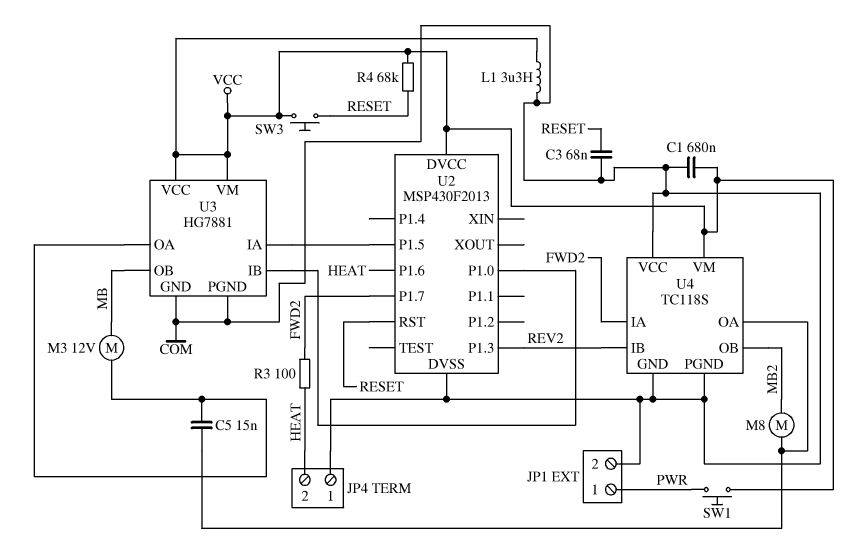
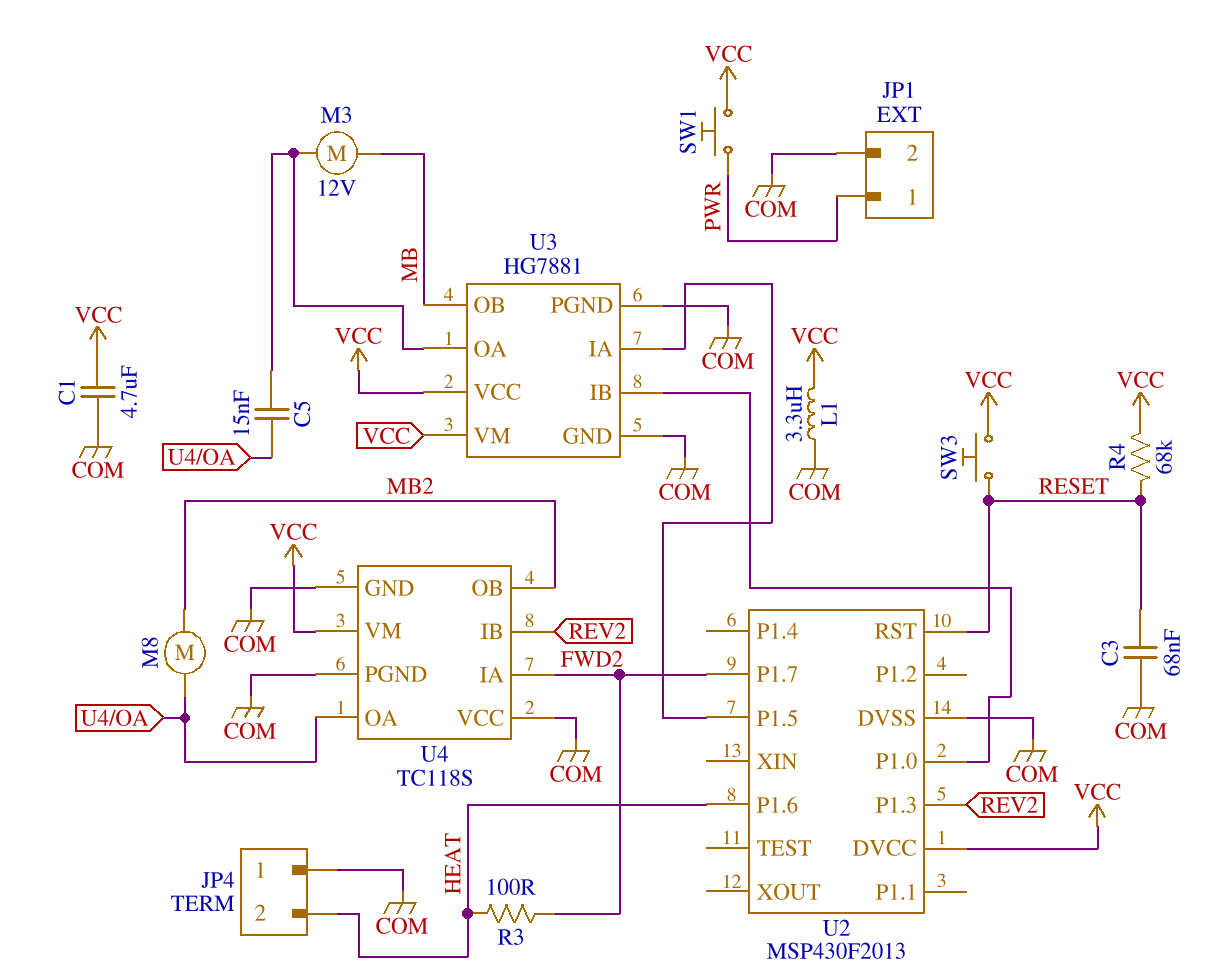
C1: 680nF (COM, VCC) -> 4.7uF (COM, VCC)

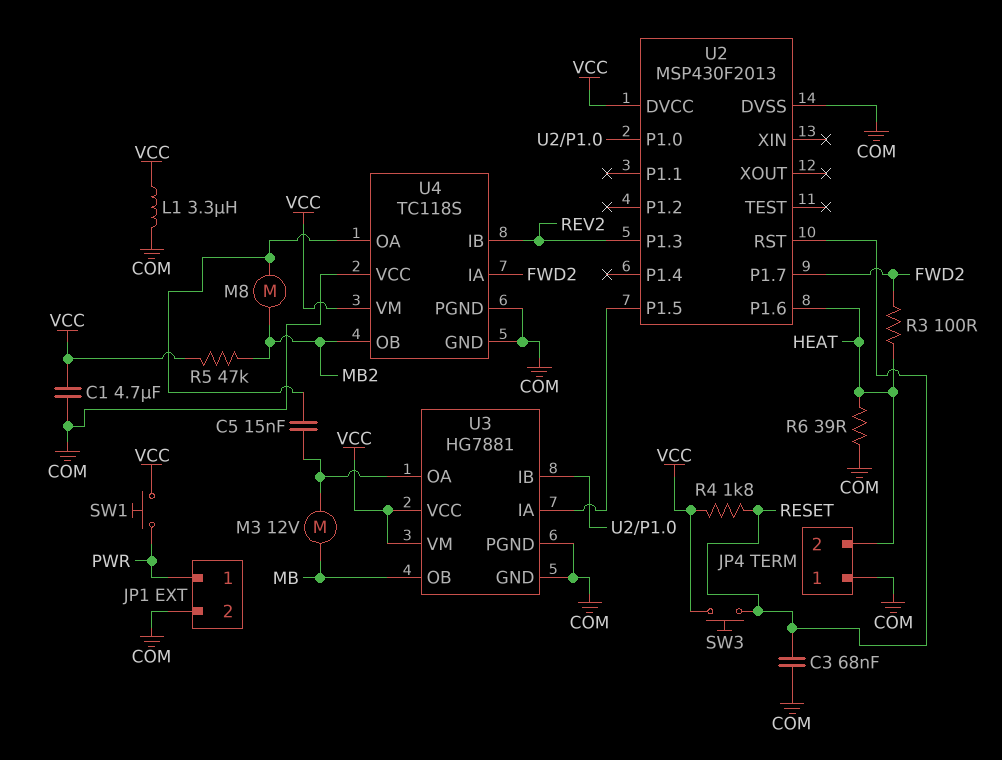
R4: 68k (RESET, VCC) -> 1.8k (RESET, VCC)
R5: none -> 47k (MB2, VCC)
R6: none -> 39 (COM, HEAT)

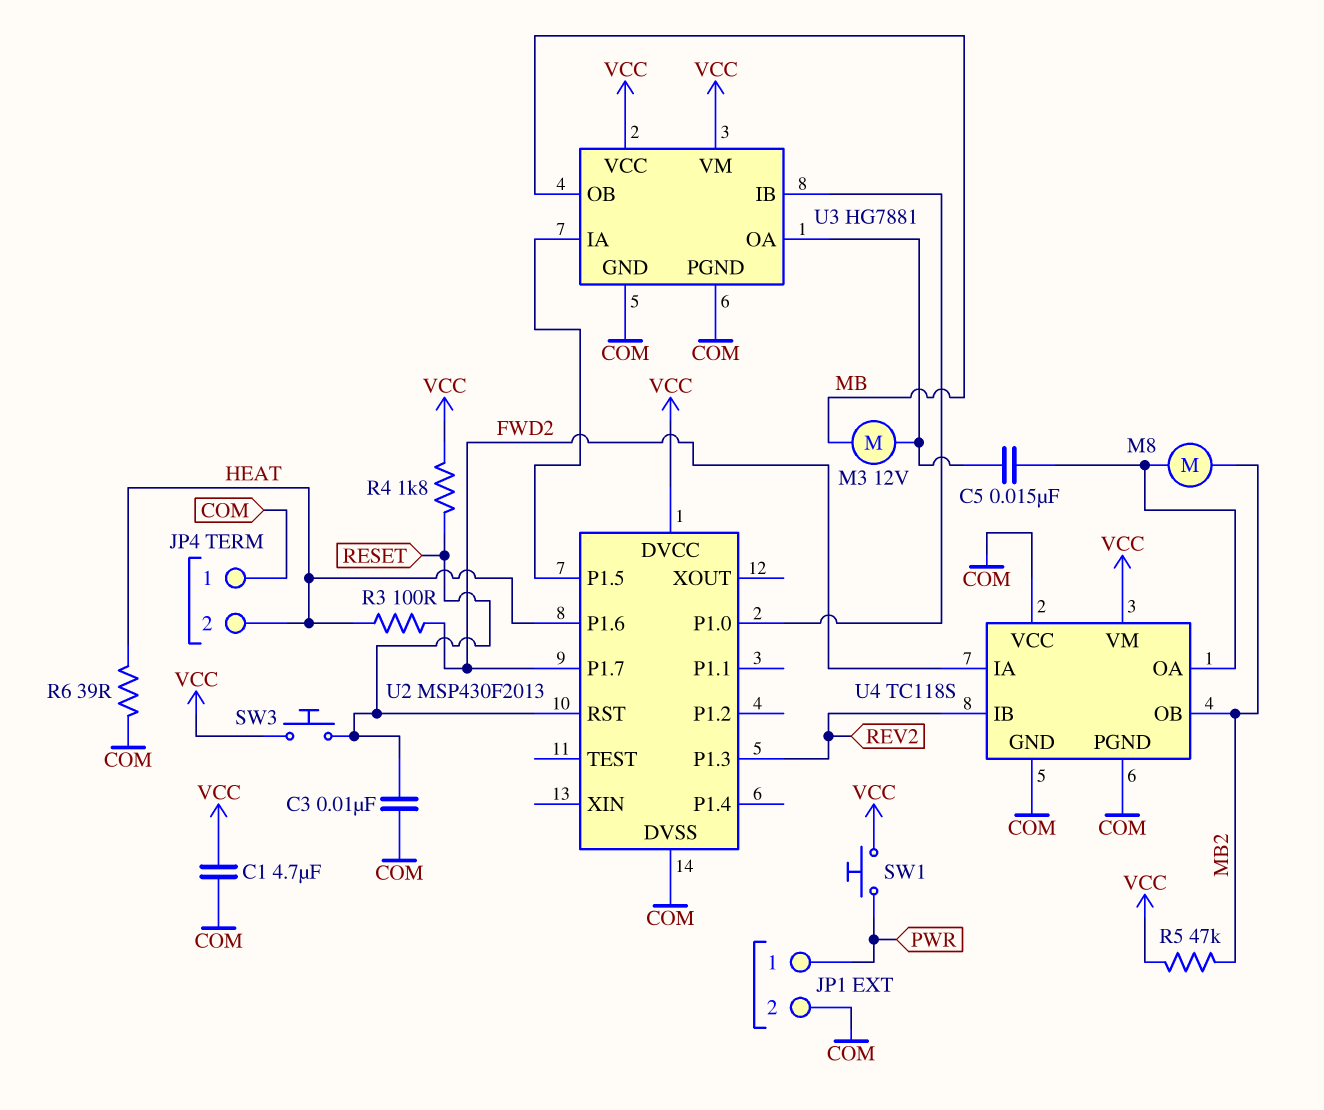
C3: 68nF (COM, RESET) -> 10nF (COM, RESET)
L1: 3.3uH (COM, VCC) -> none

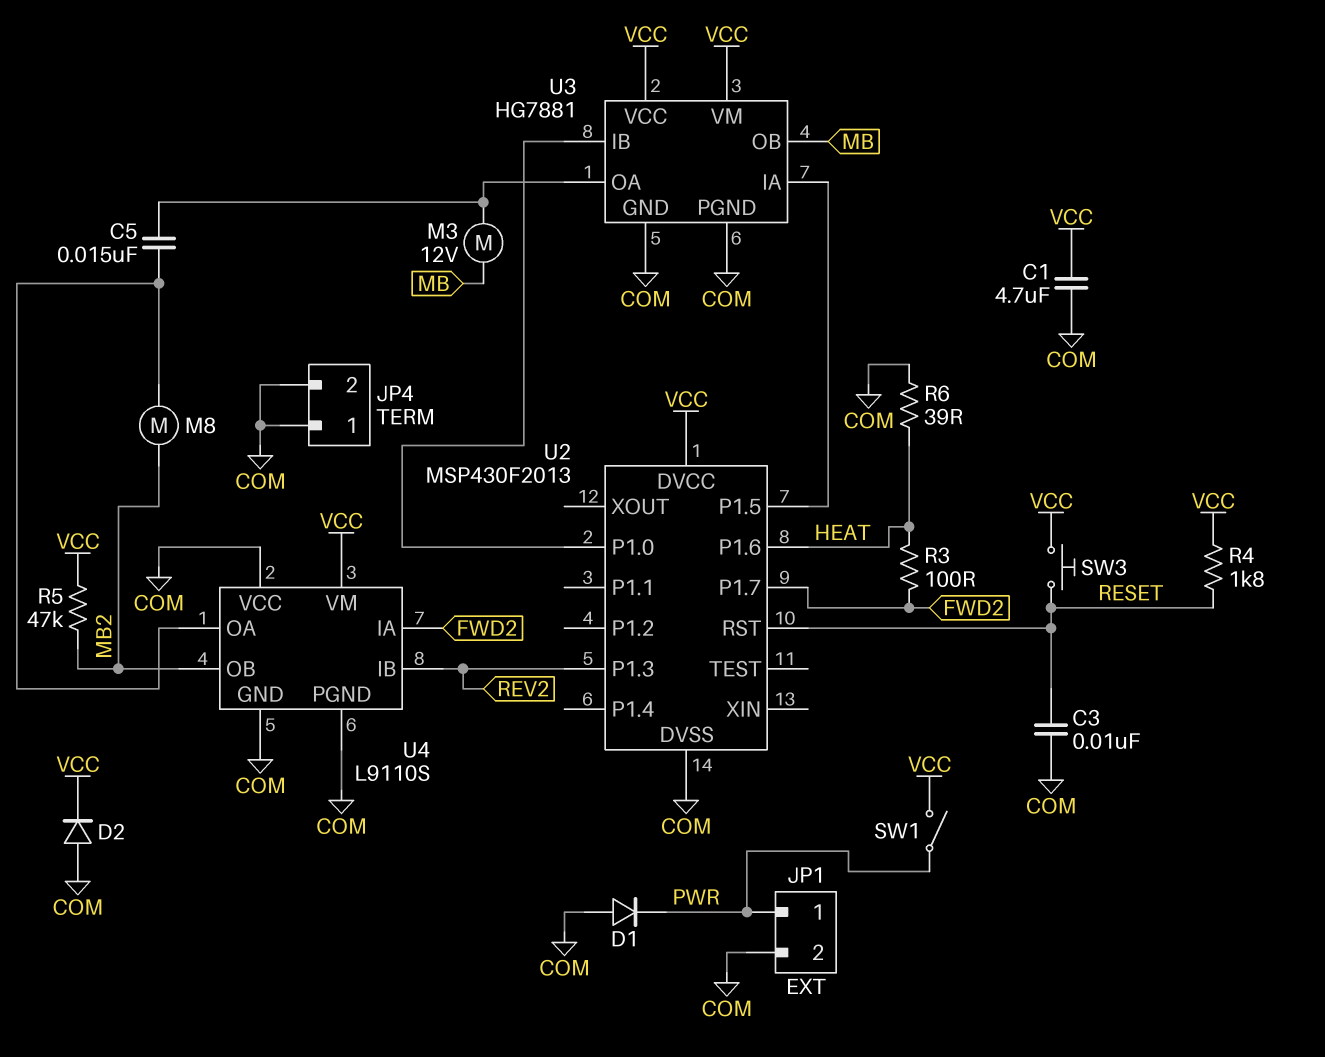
D1: none -> diode (A COM, K PWR)
D2: none -> diode (A COM, K VCC)
JP4 pin 2: HEAT -> COM
SW1: button (PWR, VCC) -> switch (PWR, VCC)
U4: TC118S -> L9110S

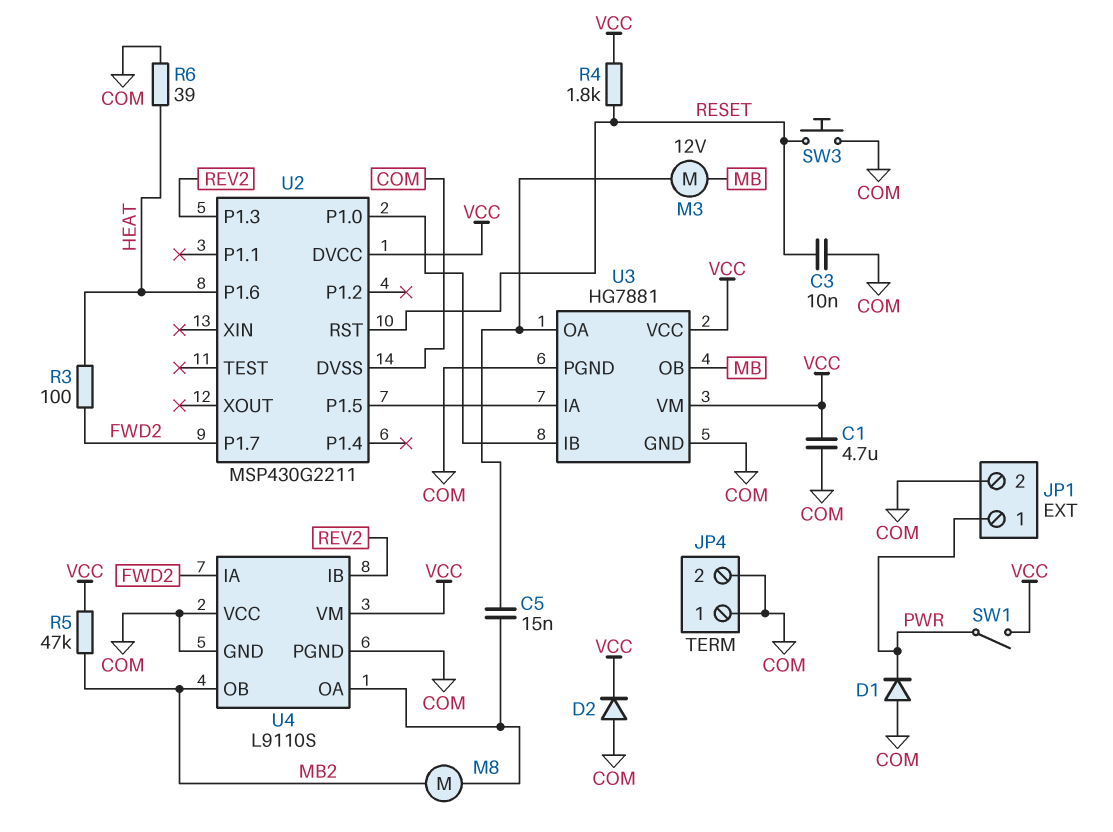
SW3: button (RESET, VCC) -> button (COM, RESET)
U2: MSP430F2013 -> MSP430G2211

